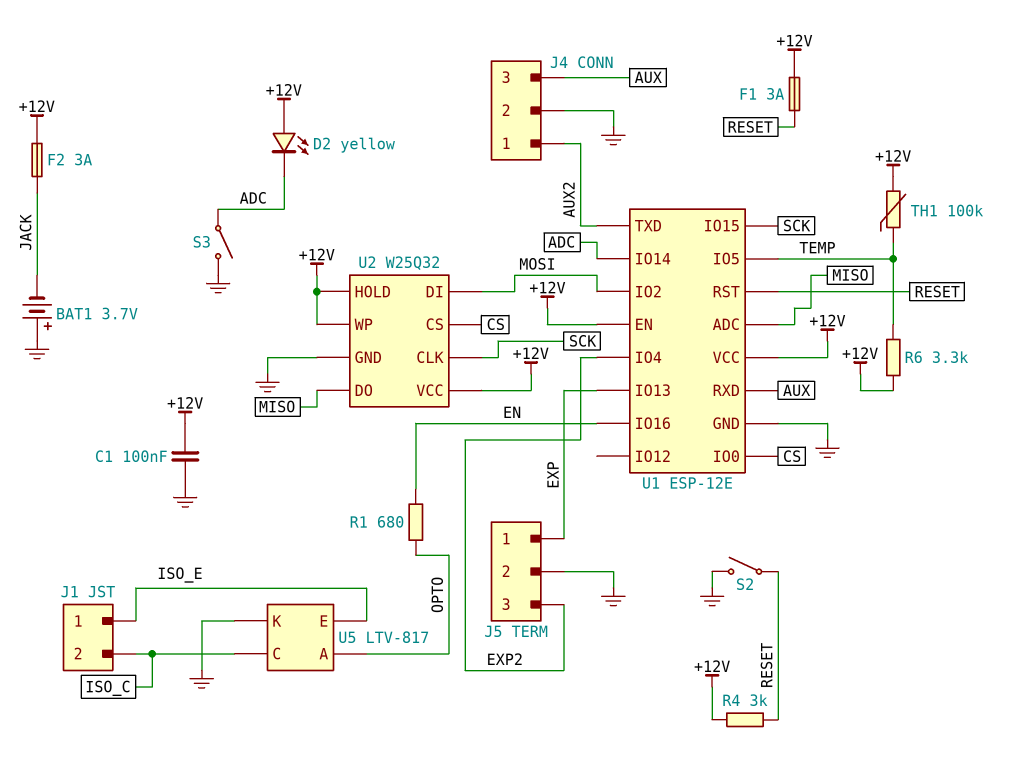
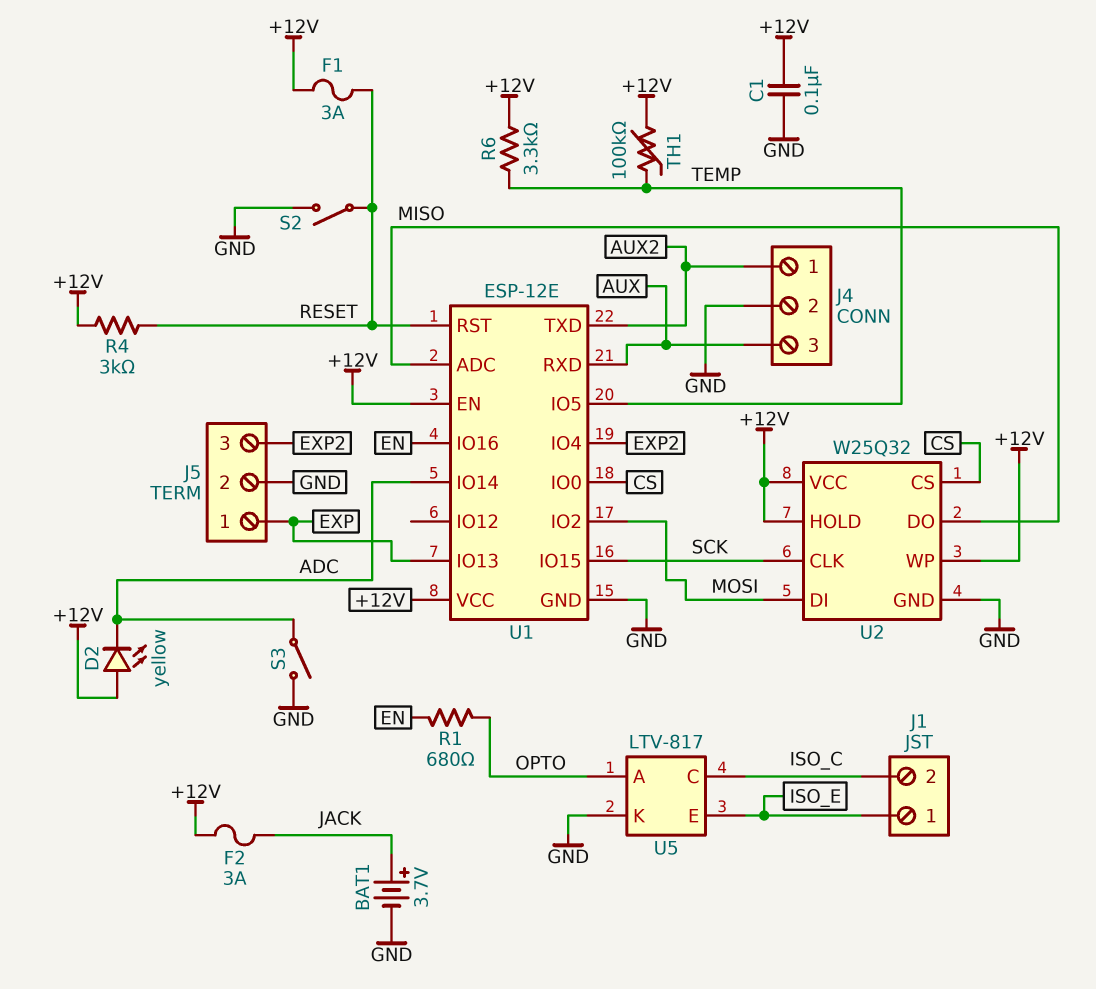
BAT1: 3.7V (plus GND, minus JACK) -> 3.7V (plus JACK, minus GND)

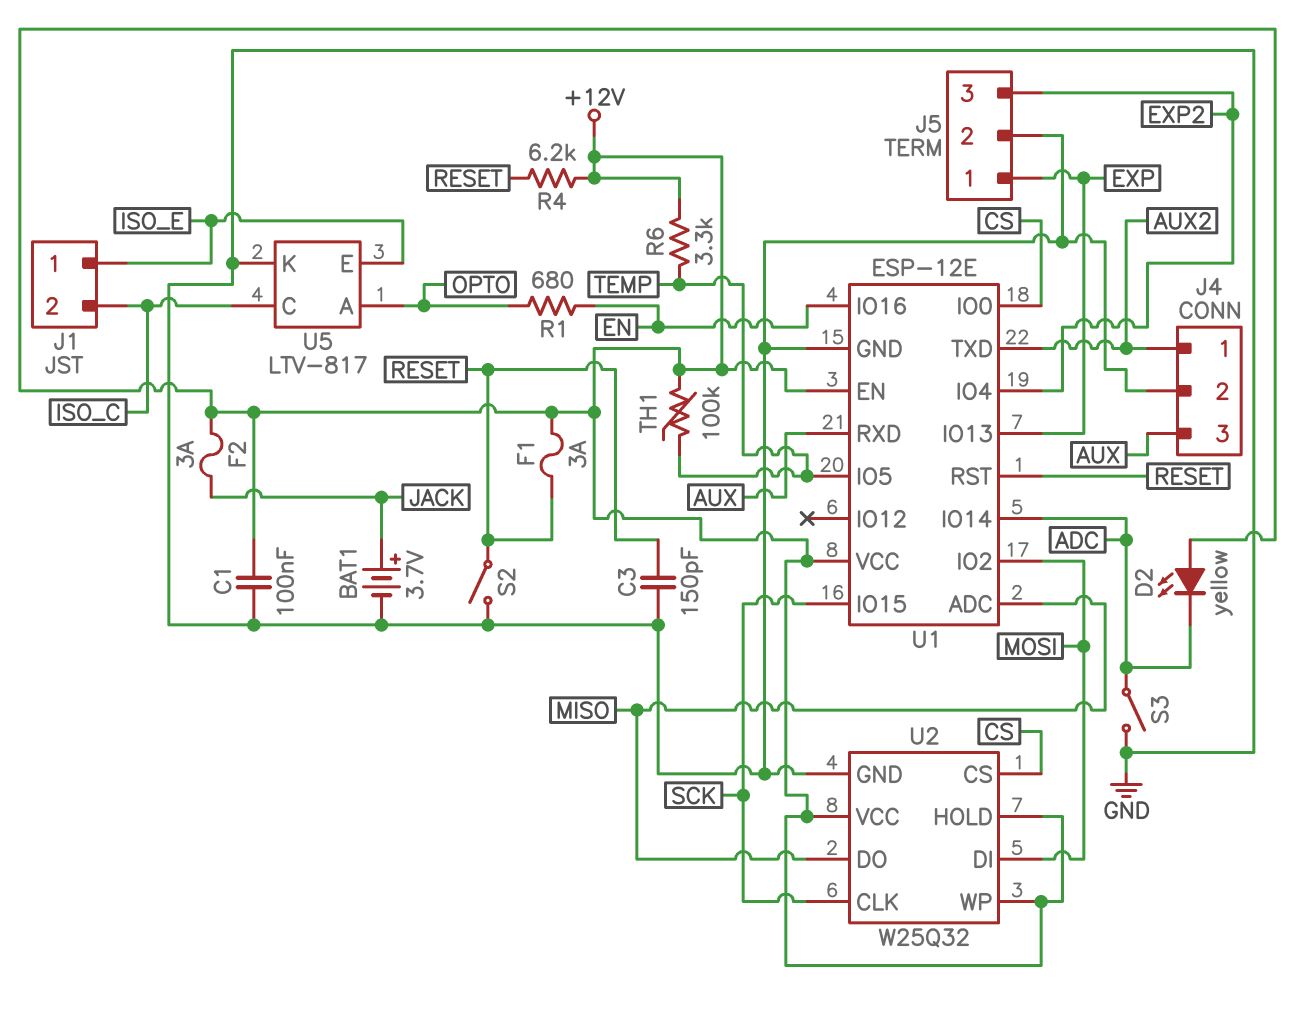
C3: none -> 150pF (GND, RESET)
R4: 3k (+12V, RESET) -> 6.2k (+12V, RESET)

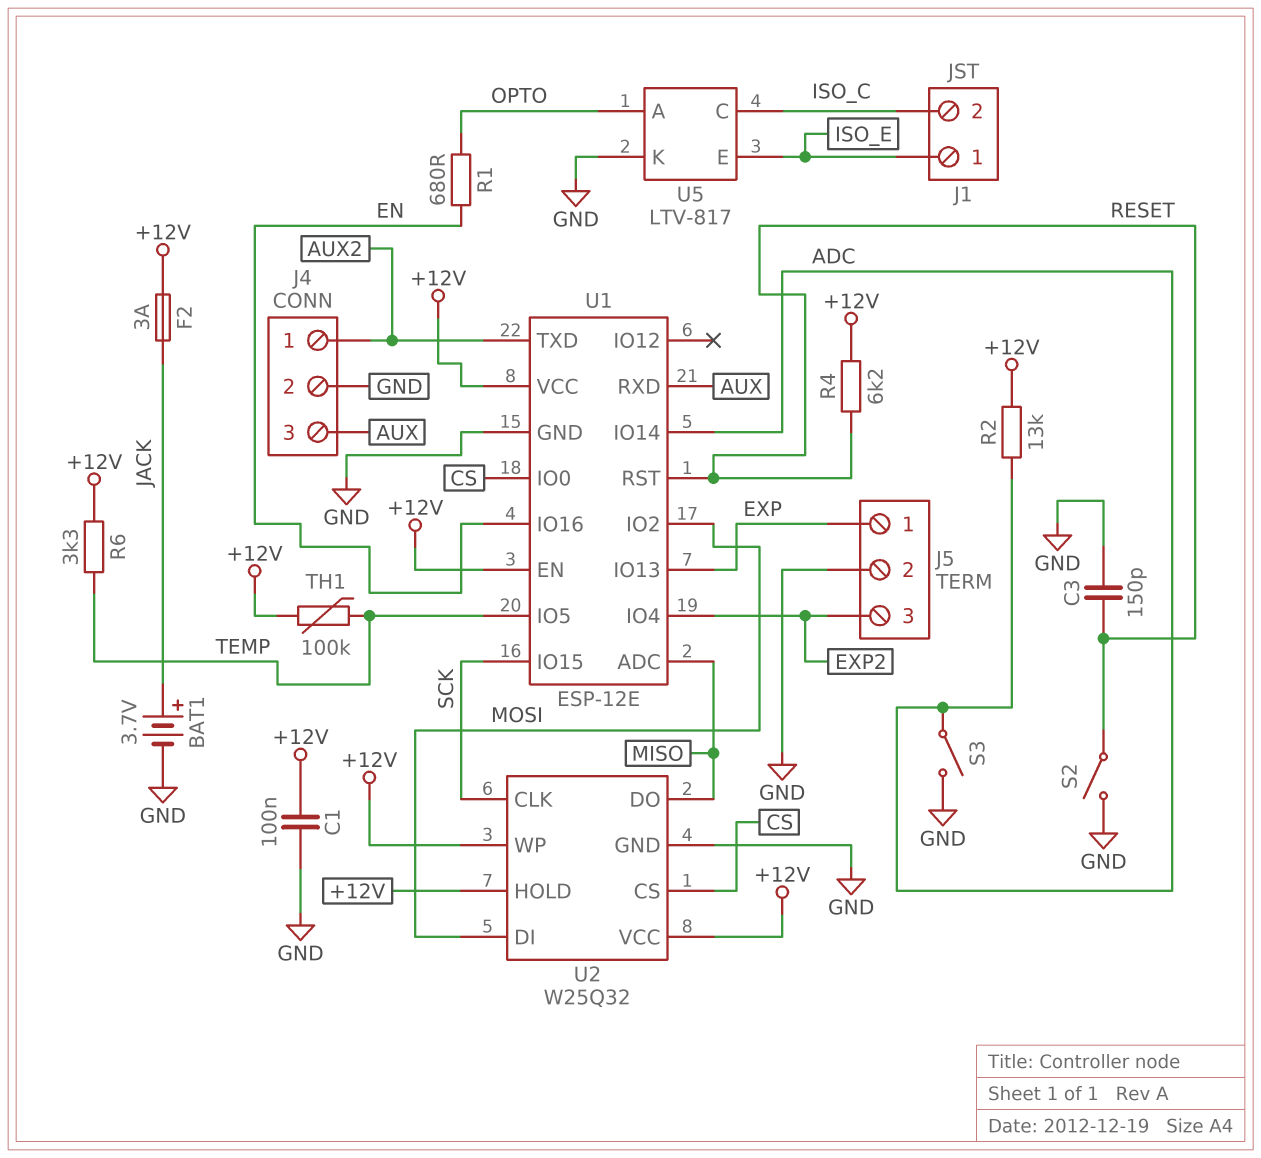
D2: LED yellow (A +12V, K ADC) -> none
F1: 3A (+12V, RESET) -> none
R2: none -> 13k (+12V, ADC)

